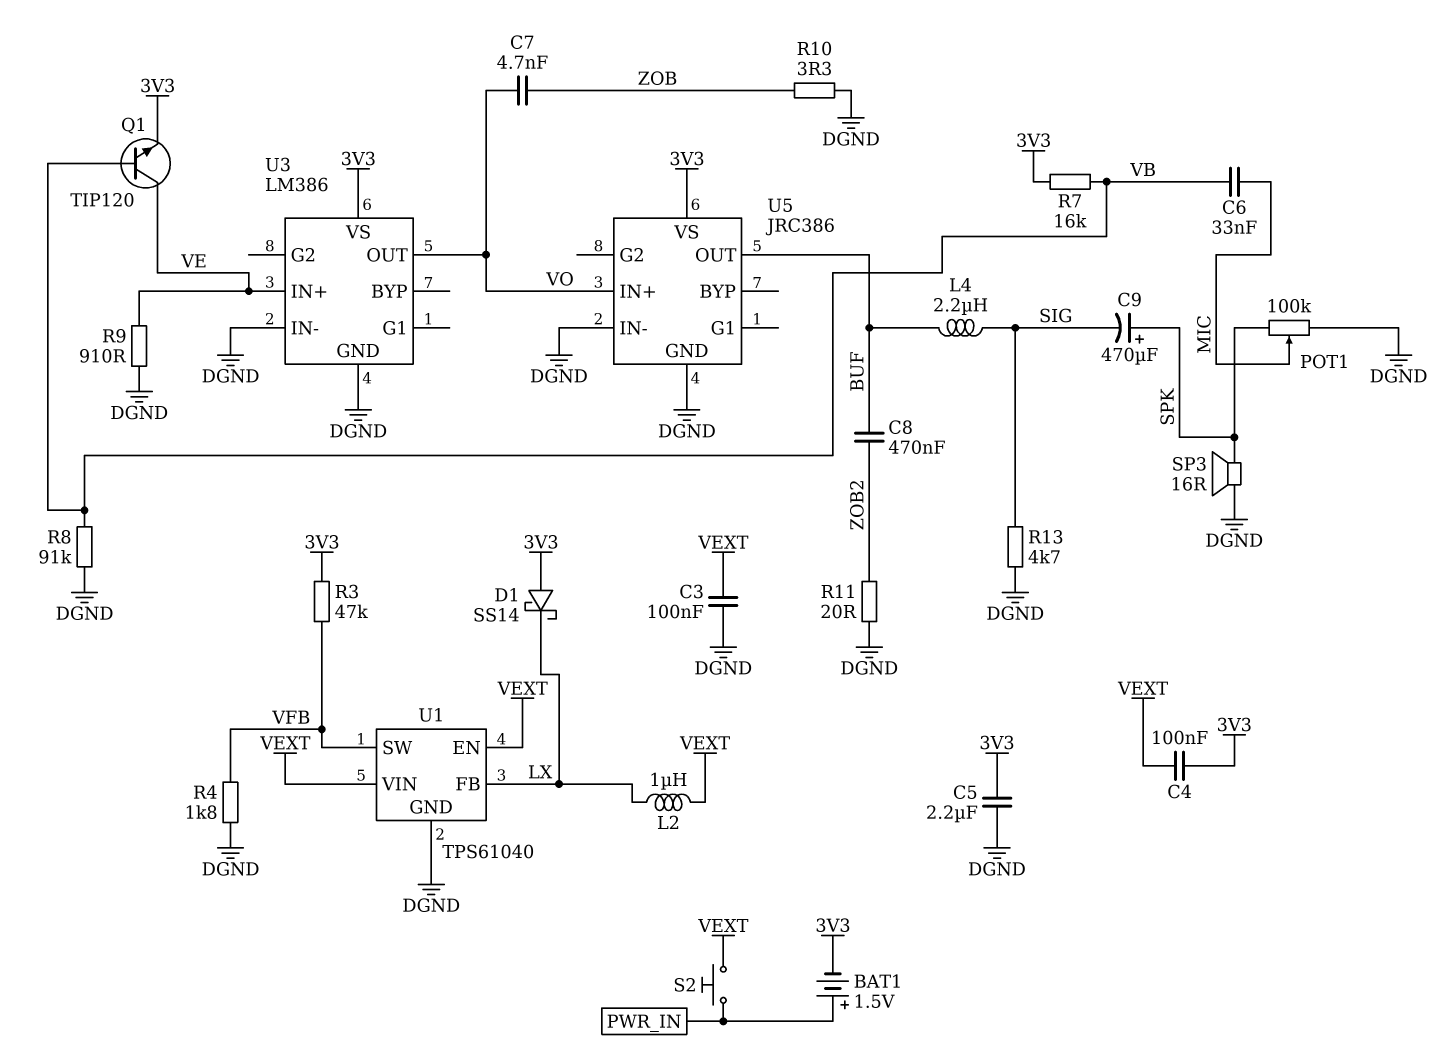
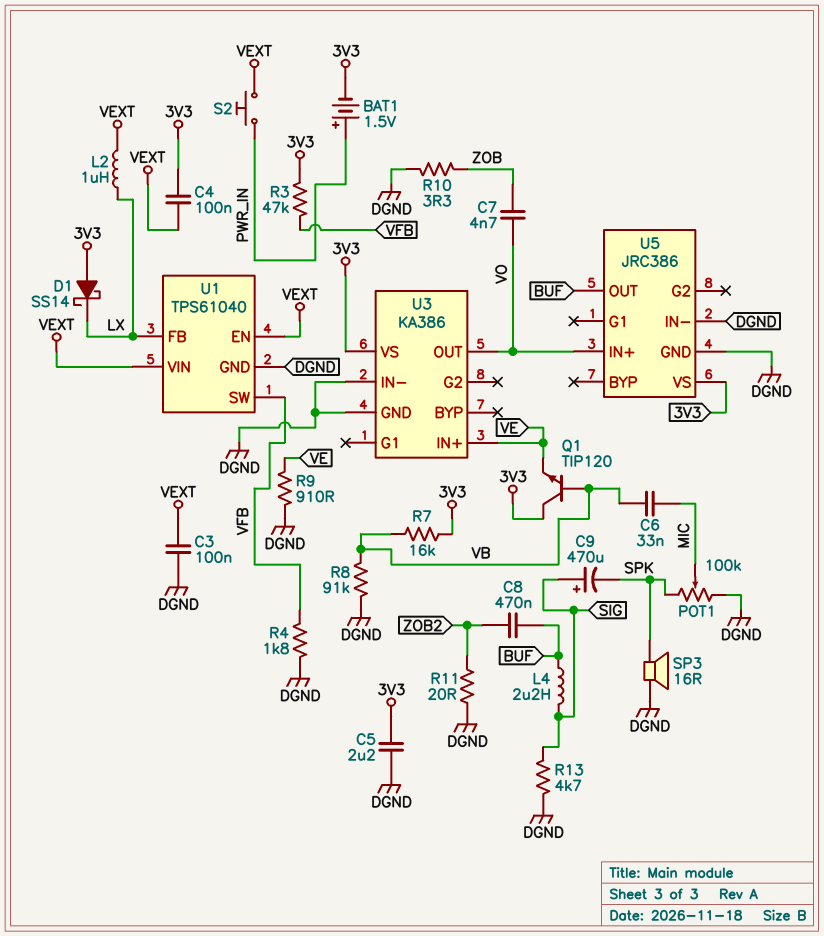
C9: 470uF (plus SPK, minus SIG) -> 470uF (plus SIG, minus SPK)
Q1: NPN TIP120 (B VB, C VE, E 3V3) -> NPN TIP120 (B VB, C 3V3, E VE)
U3: LM386 -> KA386

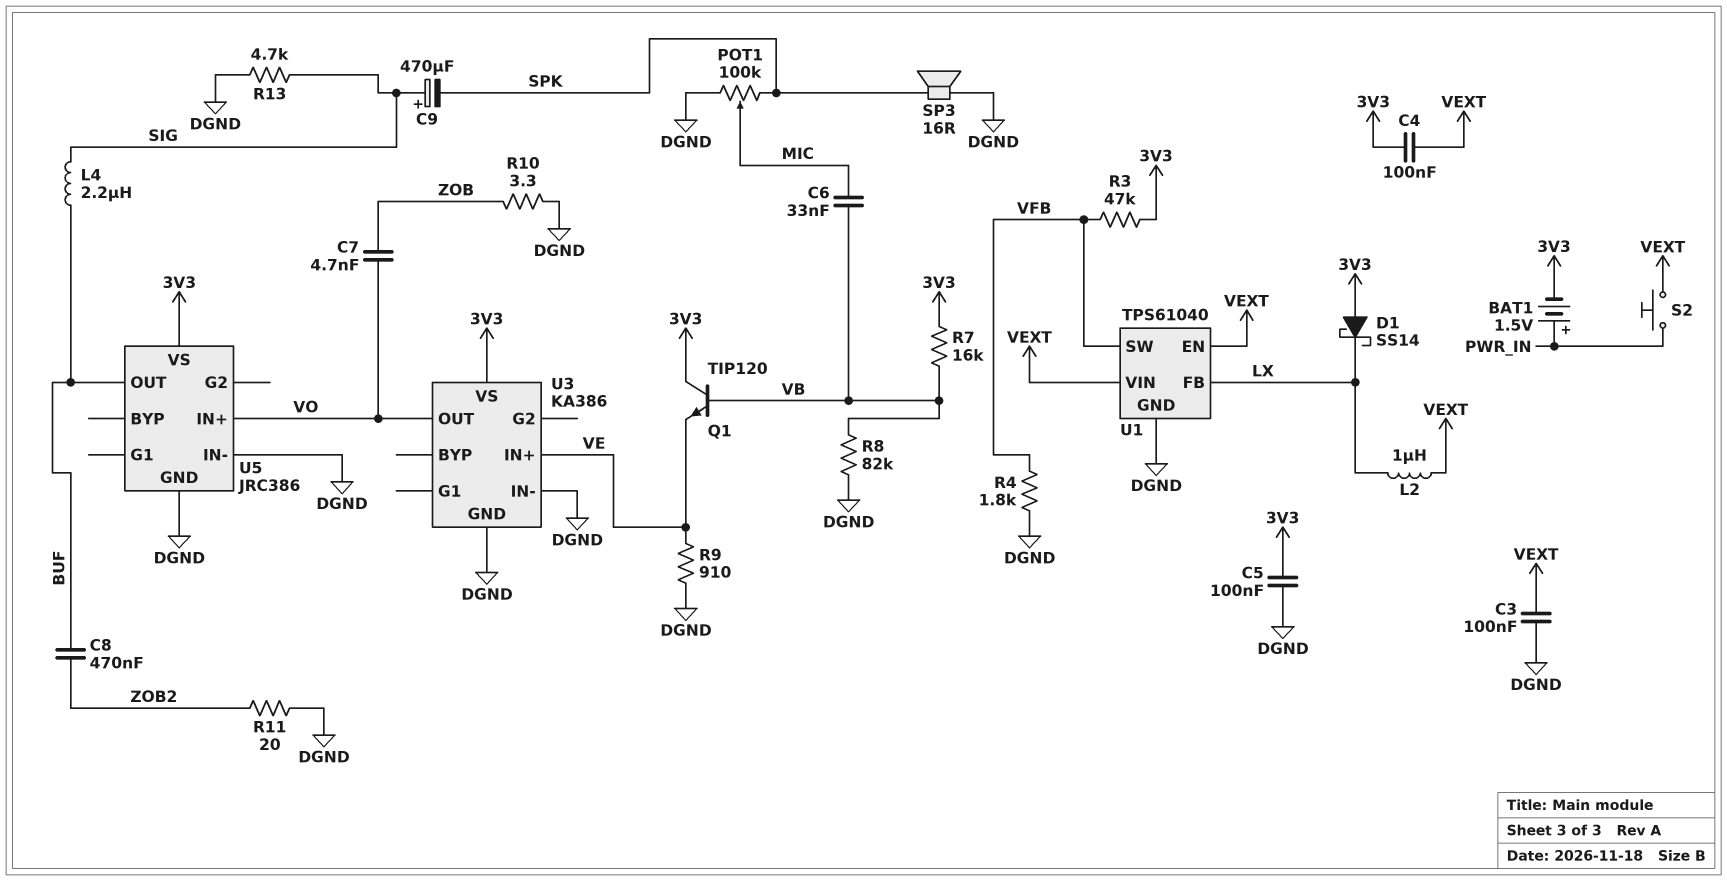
C5: 2.2uF (3V3, DGND) -> 100nF (3V3, DGND)
R8: 91k (DGND, VB) -> 82k (DGND, VB)

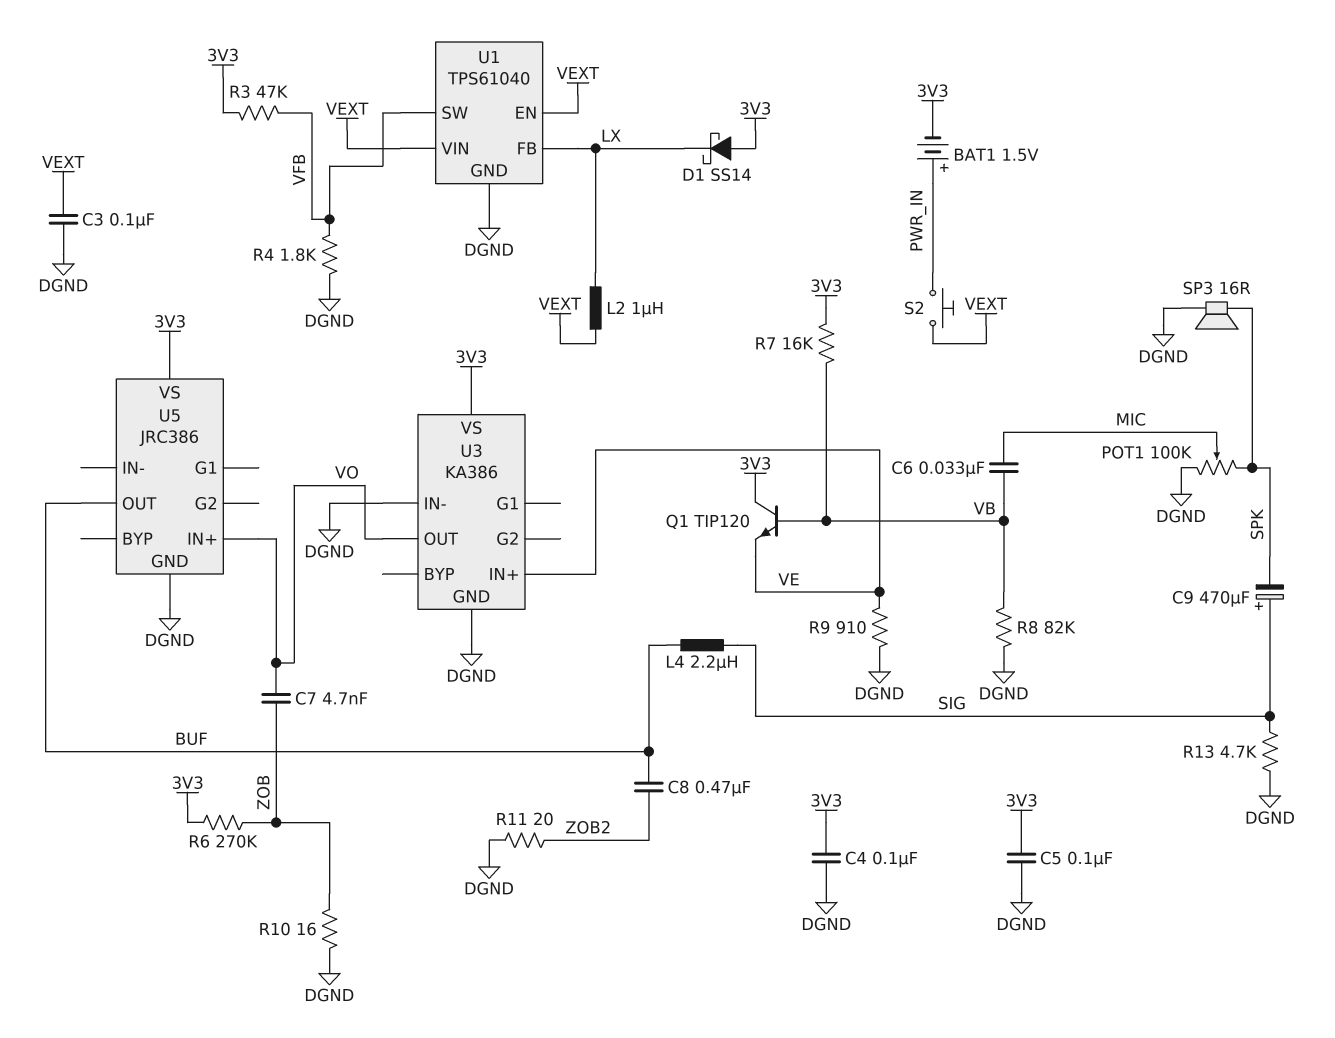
C4: 100nF (3V3, VEXT) -> 100nF (3V3, DGND)
R6: none -> 270k (3V3, ZOB)
R10: 3.3 (DGND, ZOB) -> 16 (DGND, ZOB)
U5 pin IN-: DGND -> none

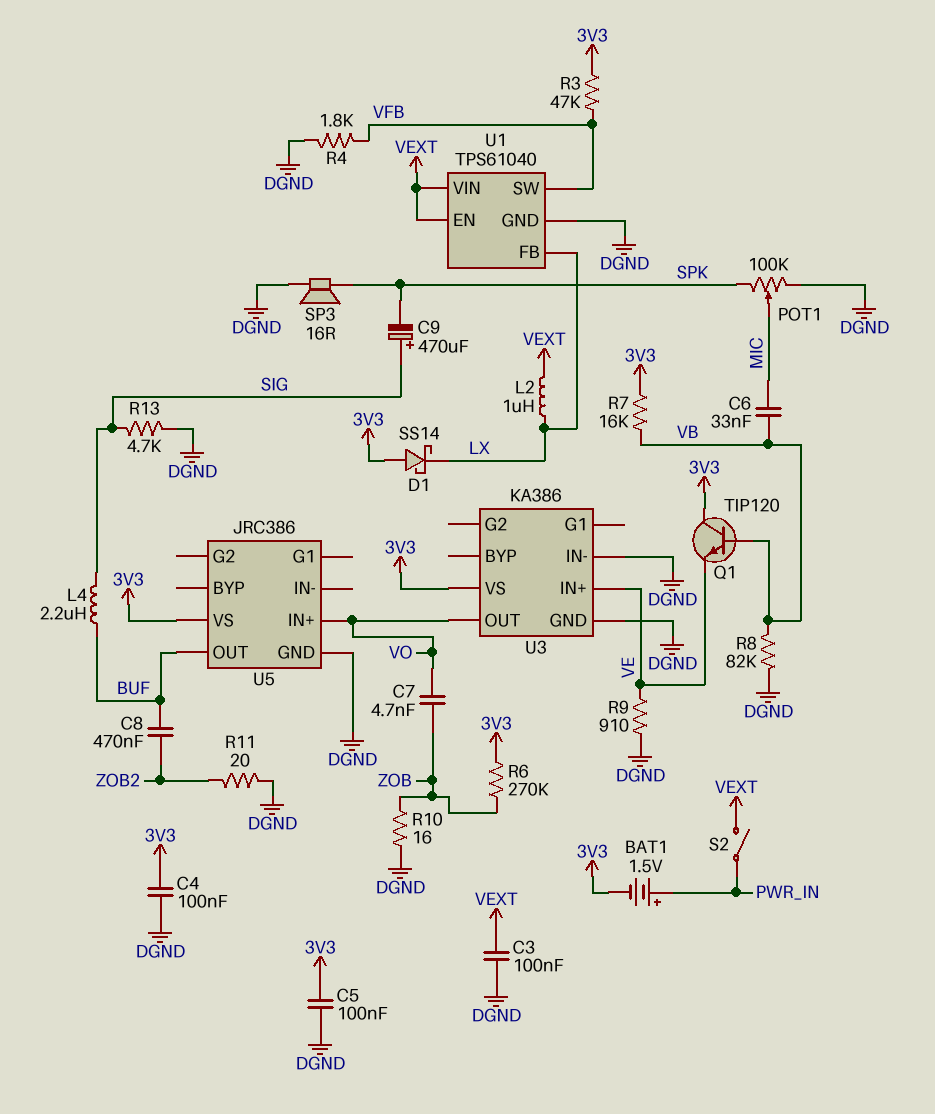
S2: button (PWR_IN, VEXT) -> switch (PWR_IN, VEXT)

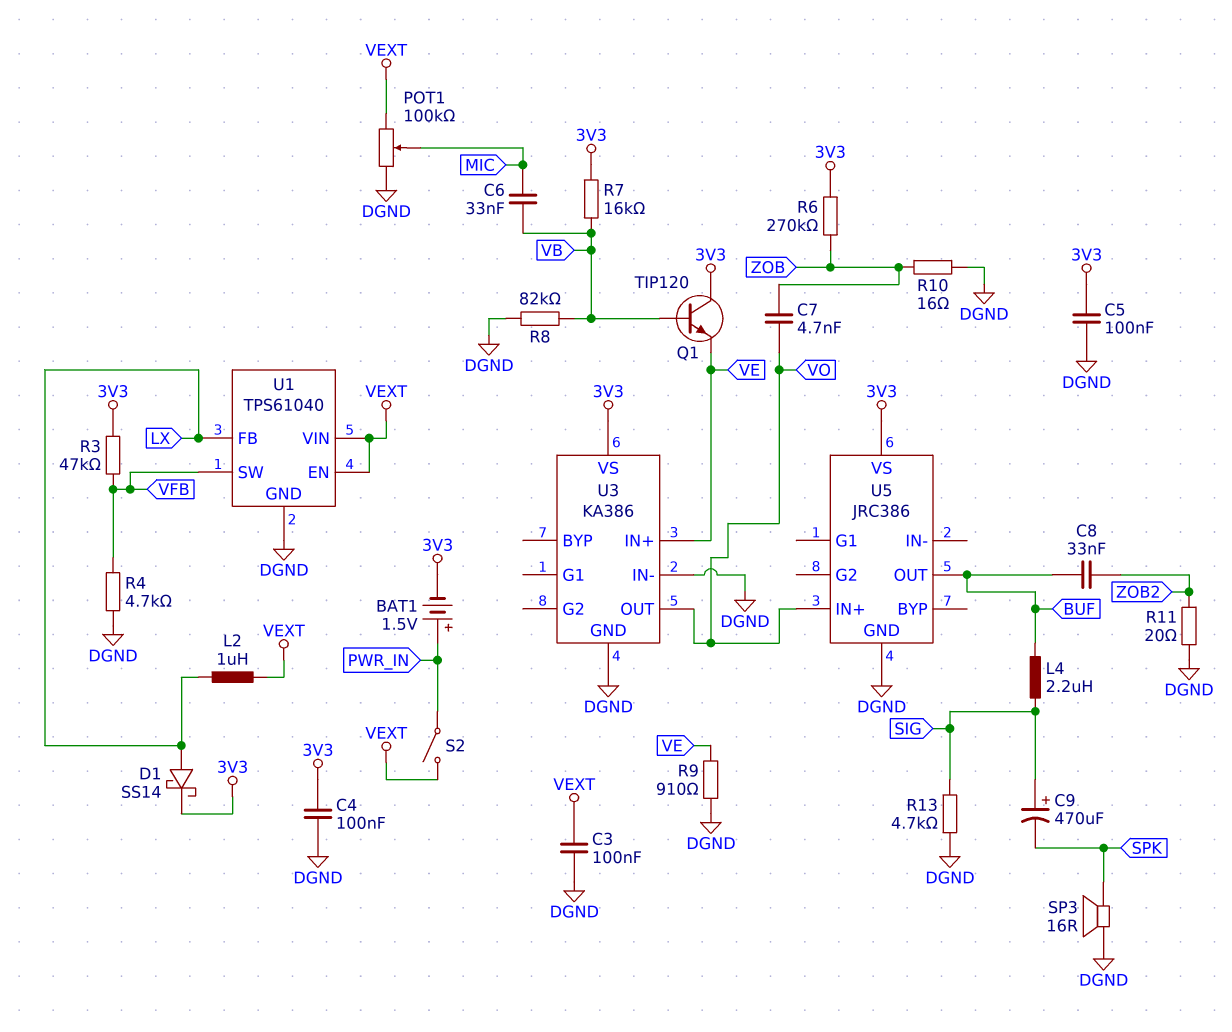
C8: 470nF (BUF, ZOB2) -> 33nF (BUF, ZOB2)
D1: schottky SS14 (A 3V3, K LX) -> schottky SS14 (A LX, K 3V3)
POT1: 100k (DGND, SPK, wiper MIC) -> 100k (DGND, VEXT, wiper MIC)
R4: 1.8k (DGND, VFB) -> 4.7k (DGND, VFB)

